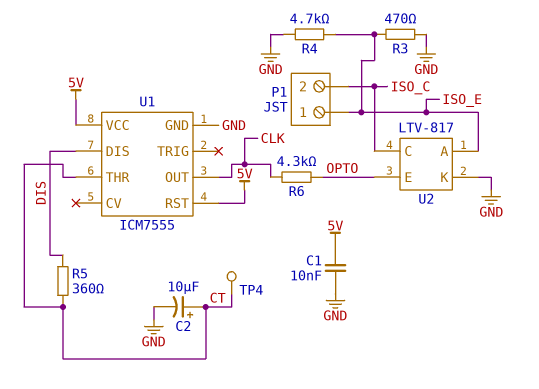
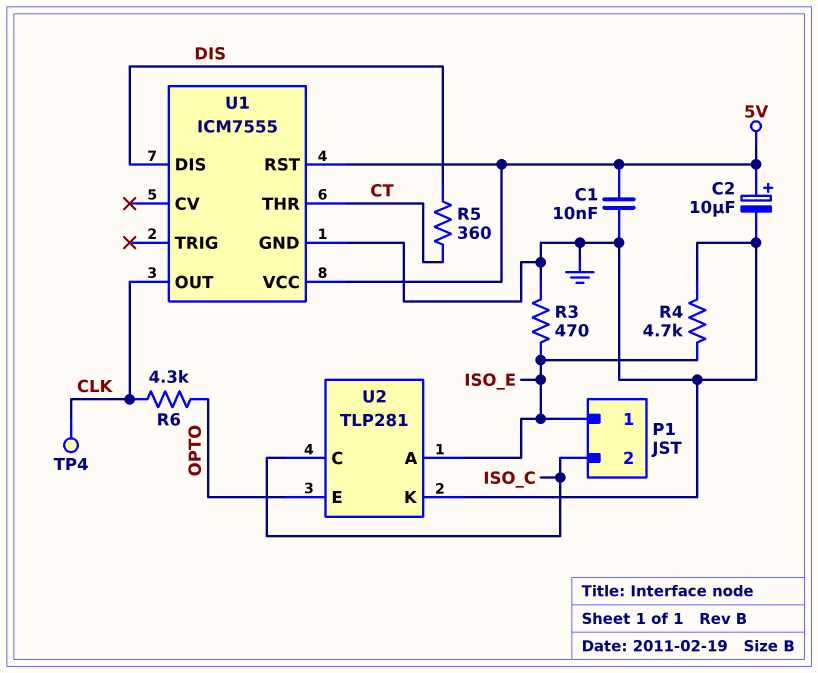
C2: 10uF (plus CT, minus GND) -> 10uF (plus 5V, minus GND)
TP4: test point (CT) -> test point (CLK)
U2: LTV-817 -> TLP281

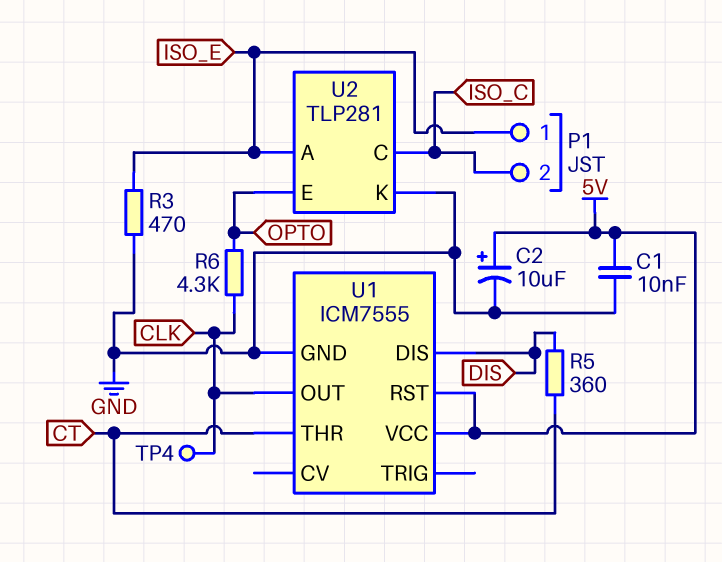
R4: 4.7k (GND, ISO_E) -> none

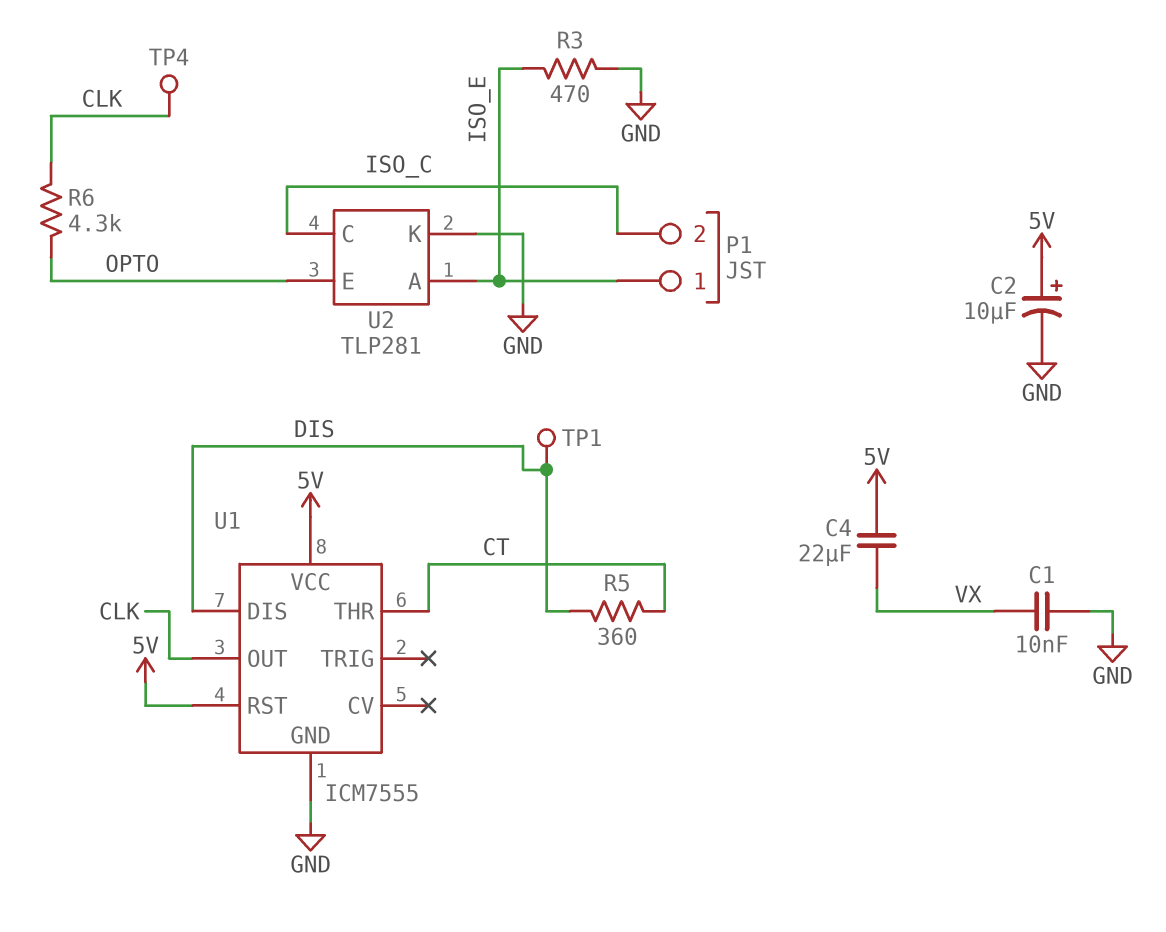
C1: 10nF (5V, GND) -> 10nF (GND, VX)
C4: none -> 22uF (5V, VX)
TP1: none -> test point (DIS)

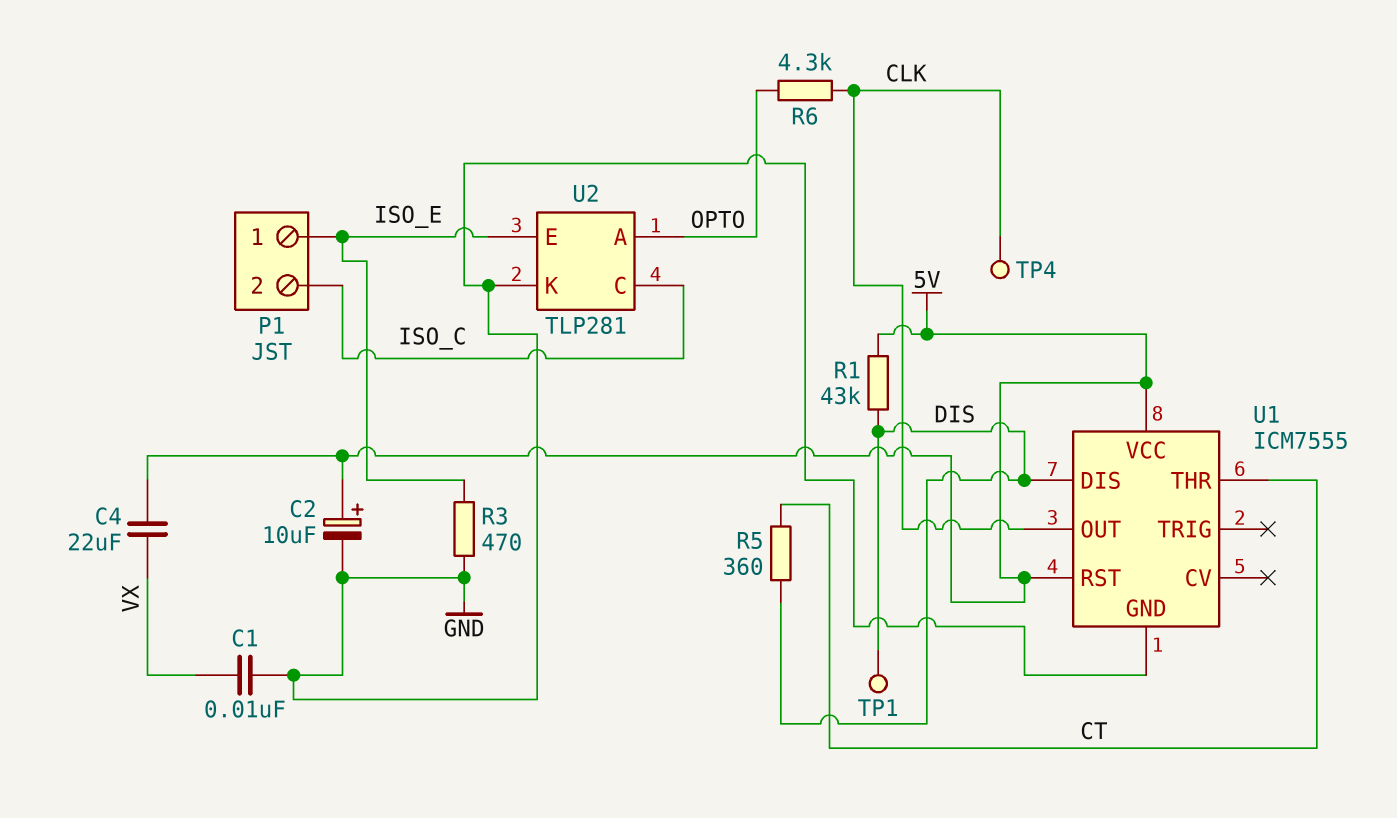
R1: none -> 43k (5V, DIS)
U2 pin A: ISO_E -> OPTO
U2 pin E: OPTO -> ISO_E

